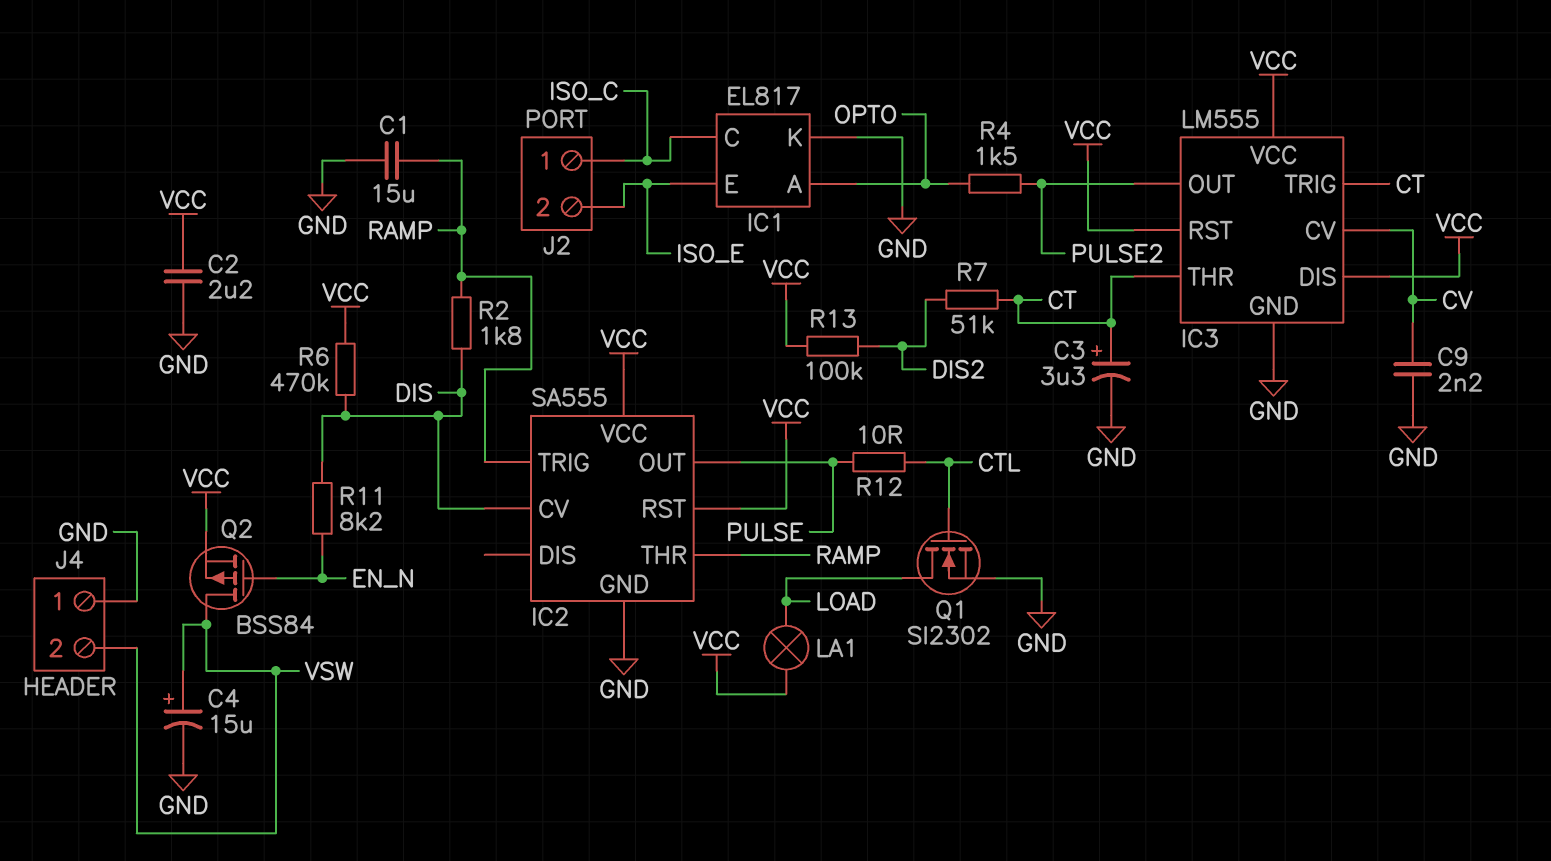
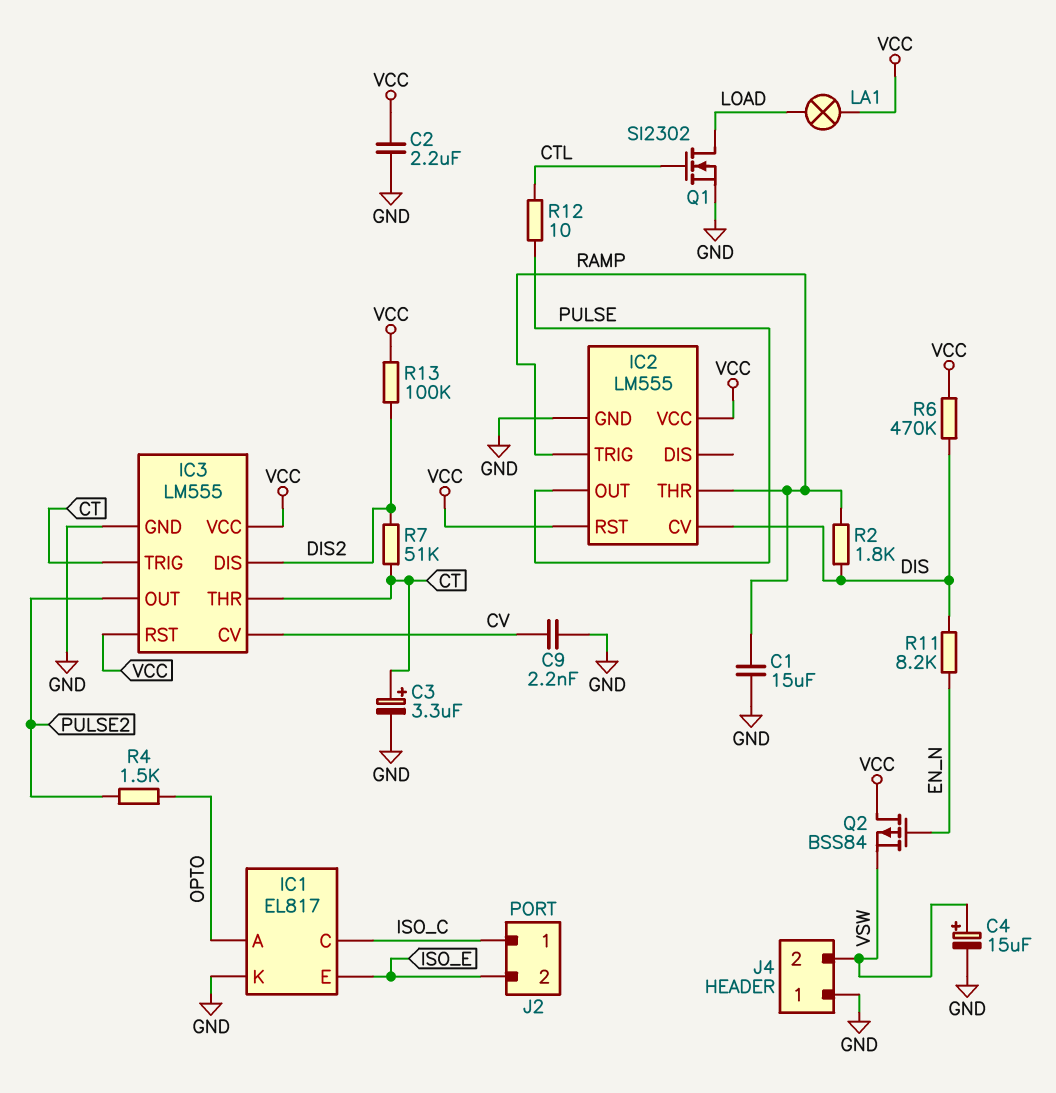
IC2: SA555 -> LM555
IC3 pin DIS: VCC -> DIS2
Q2: PMOS BSS84 (G EN_N, D VSW, S VCC) -> PMOS BSS84 (G EN_N, D VCC, S VSW)

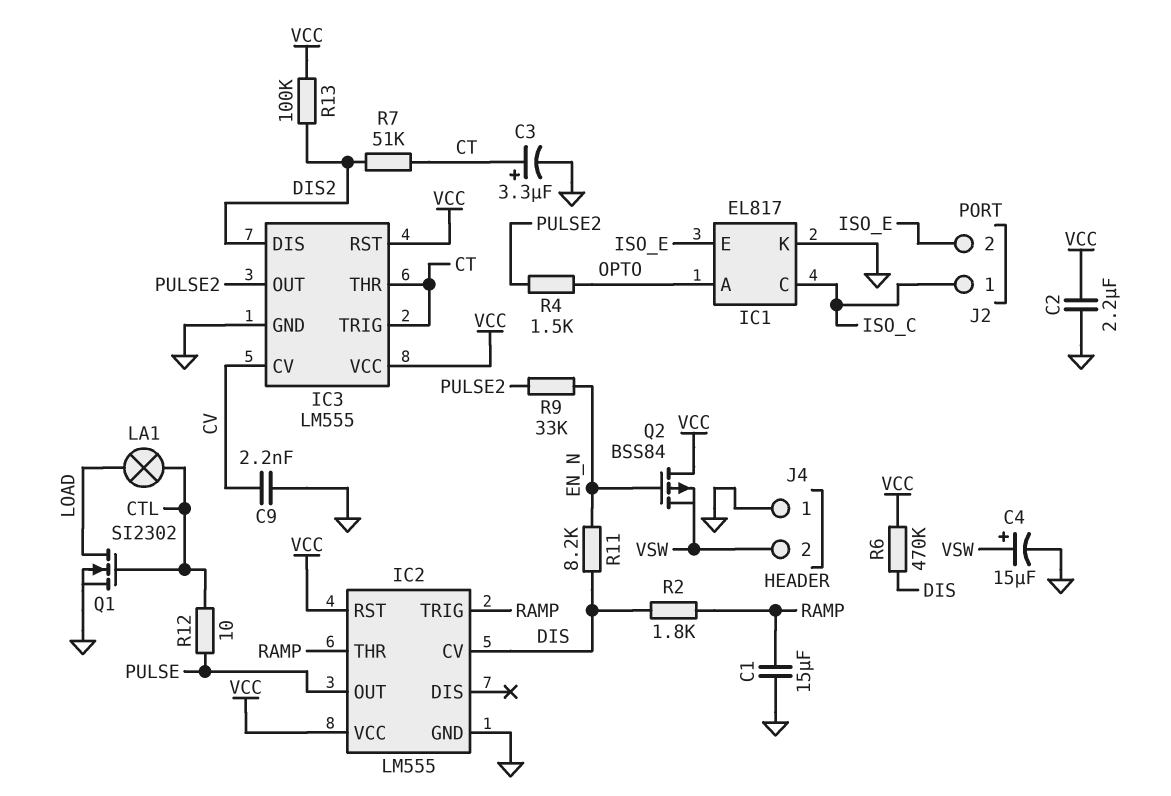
LA1: lamp (LOAD, VCC) -> lamp (CTL, LOAD)
R9: none -> 33k (EN_N, PULSE2)

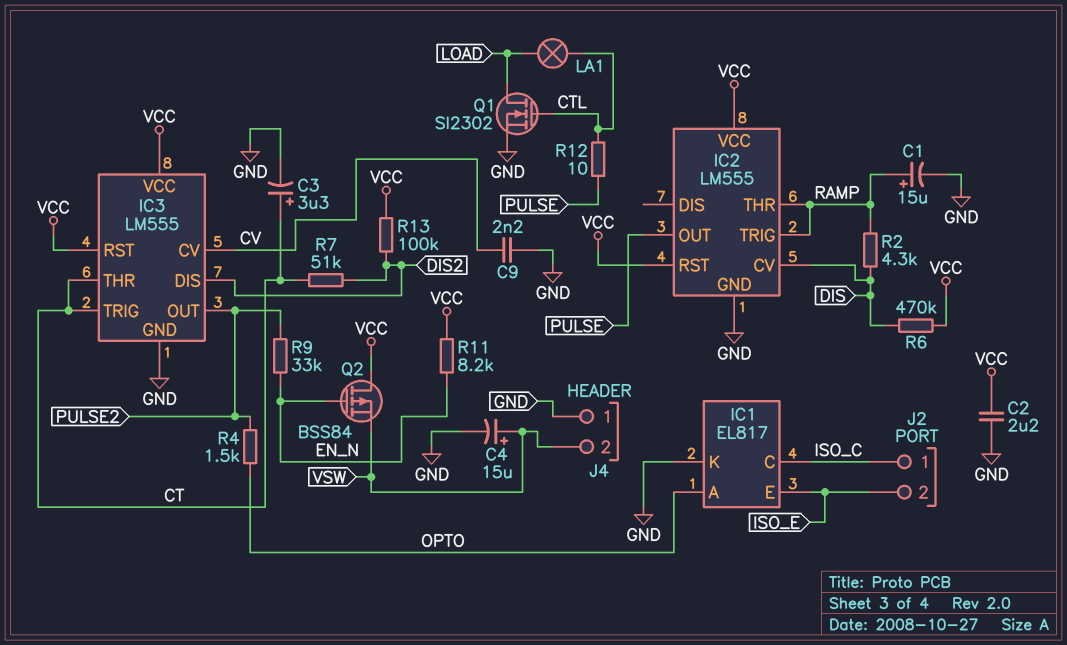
C1: 15uF (GND, RAMP) -> 15uF (plus RAMP, minus GND)
R2: 1.8k (DIS, RAMP) -> 4.3k (DIS, RAMP)
R11: 8.2k (DIS, EN_N) -> 8.2k (EN_N, VCC)

